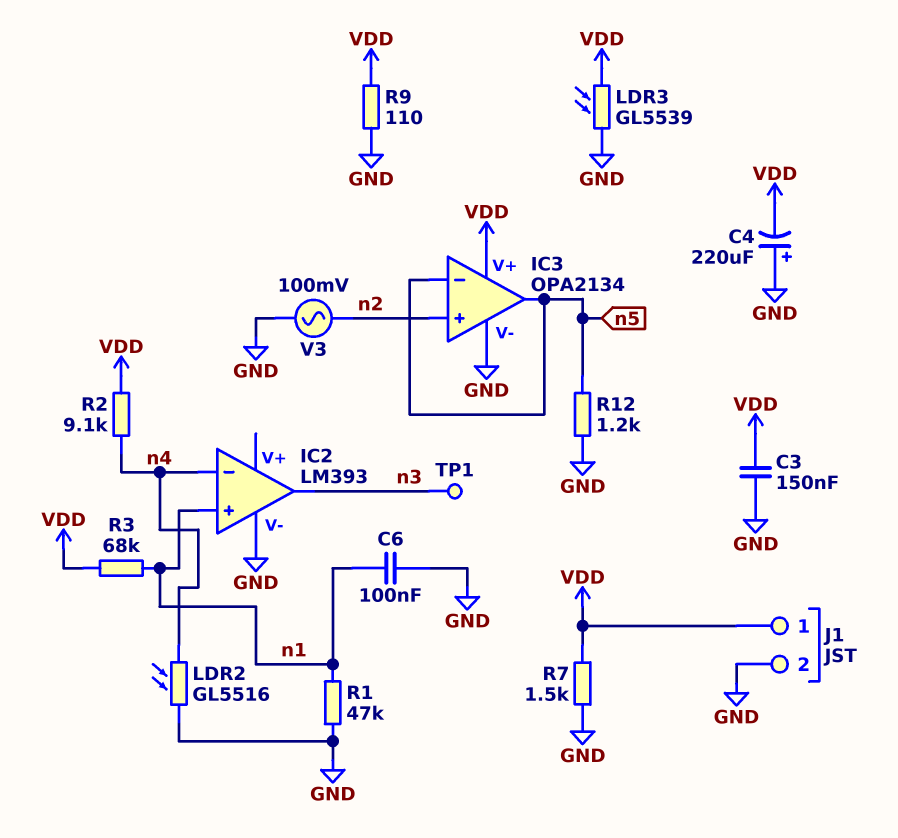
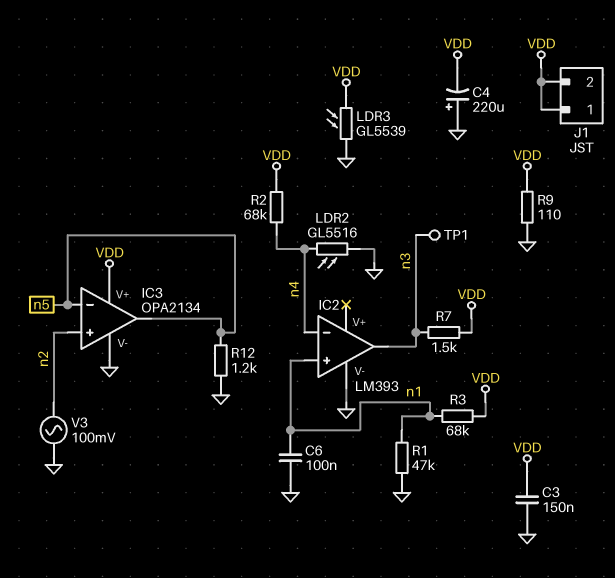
J1 pin 2: GND -> VDD
R2: 9.1k (VDD, n4) -> 68k (VDD, n4)
R7: 1.5k (GND, VDD) -> 1.5k (VDD, n3)

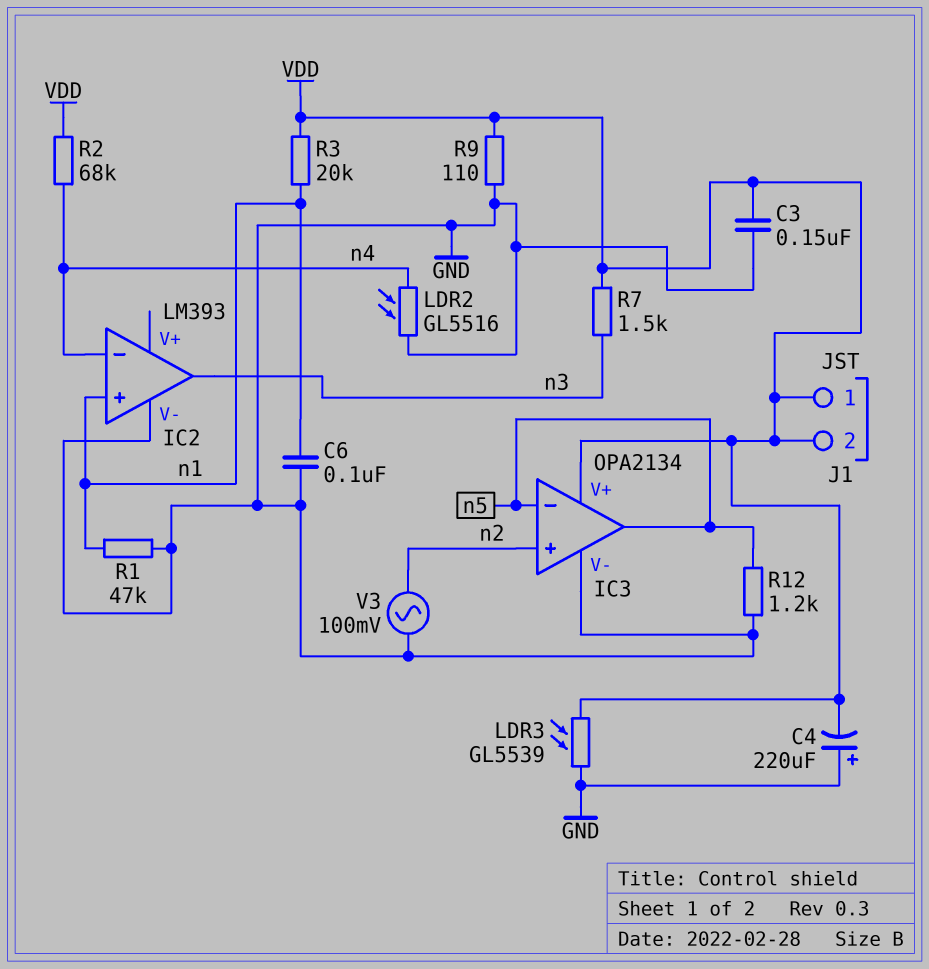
R3: 68k (VDD, n1) -> 20k (VDD, n1)
TP1: test point (n3) -> none

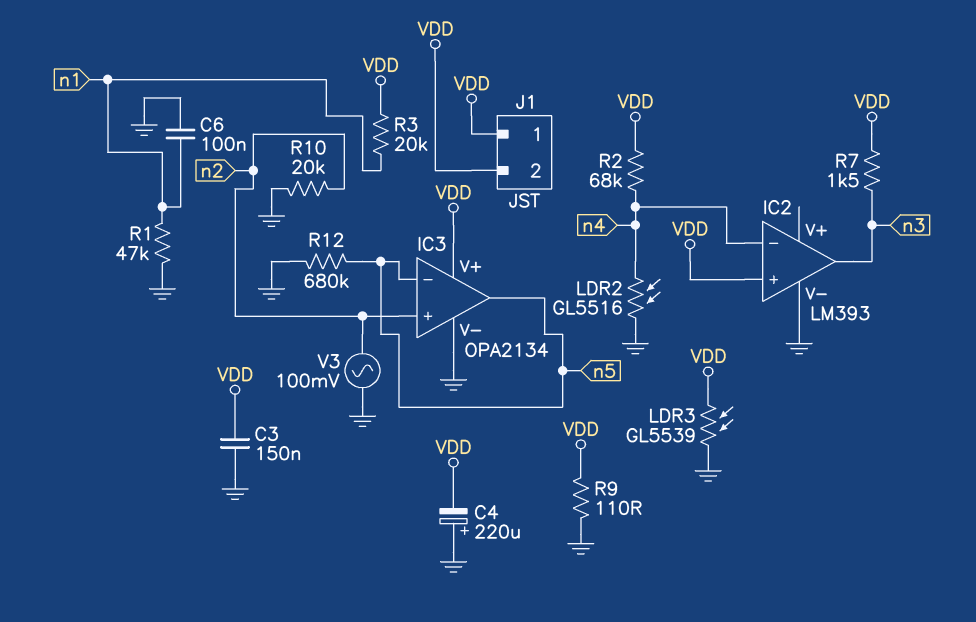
IC2 pin in+: n1 -> VDD
R10: none -> 20k (GND, n2)
R12: 1.2k (GND, n5) -> 680k (GND, n5)

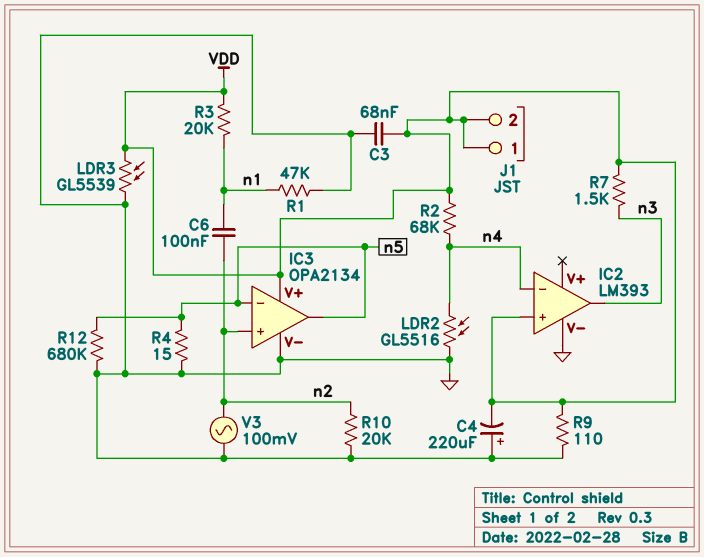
C3: 150nF (GND, VDD) -> 68nF (GND, VDD)
C6: 100nF (GND, n1) -> 100nF (n1, n2)
R4: none -> 15 (GND, n5)

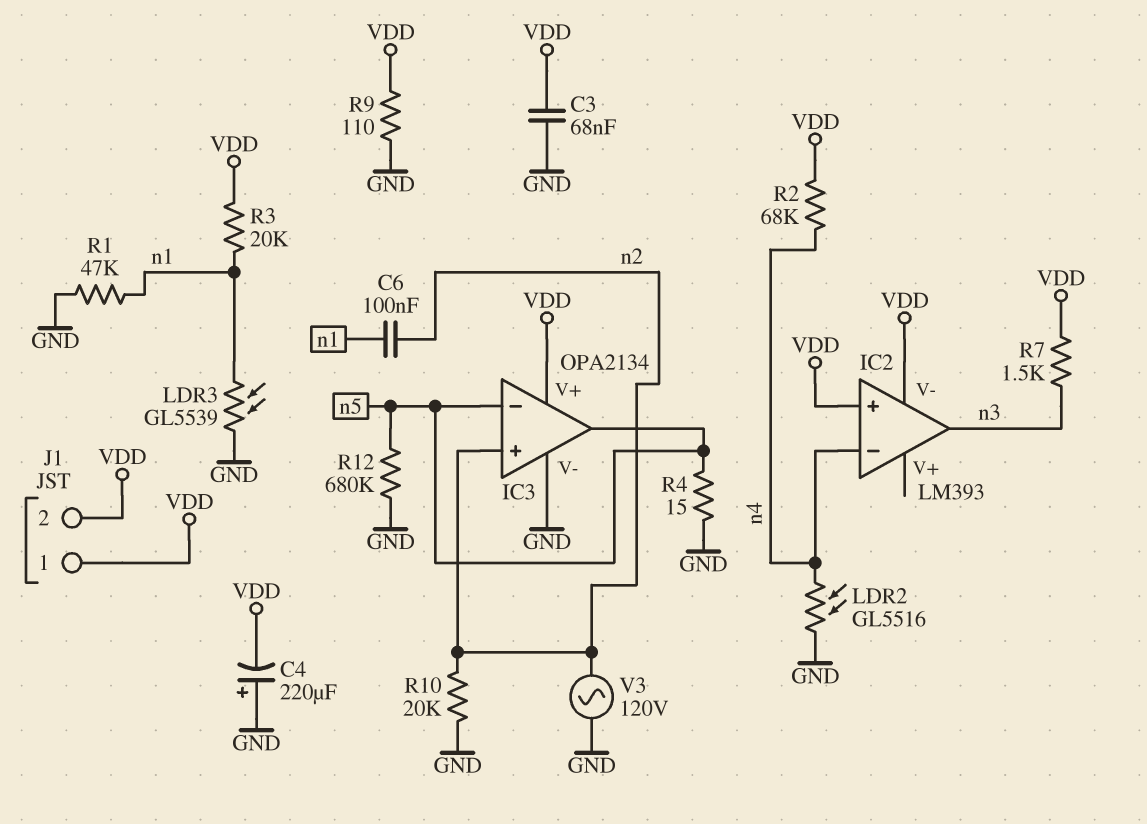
IC2 pin V-: GND -> VDD
LDR3: GL5539 (GND, VDD) -> GL5539 (GND, n1)
V3: AC 100mV (GND, n2) -> AC 120V (GND, n2)

